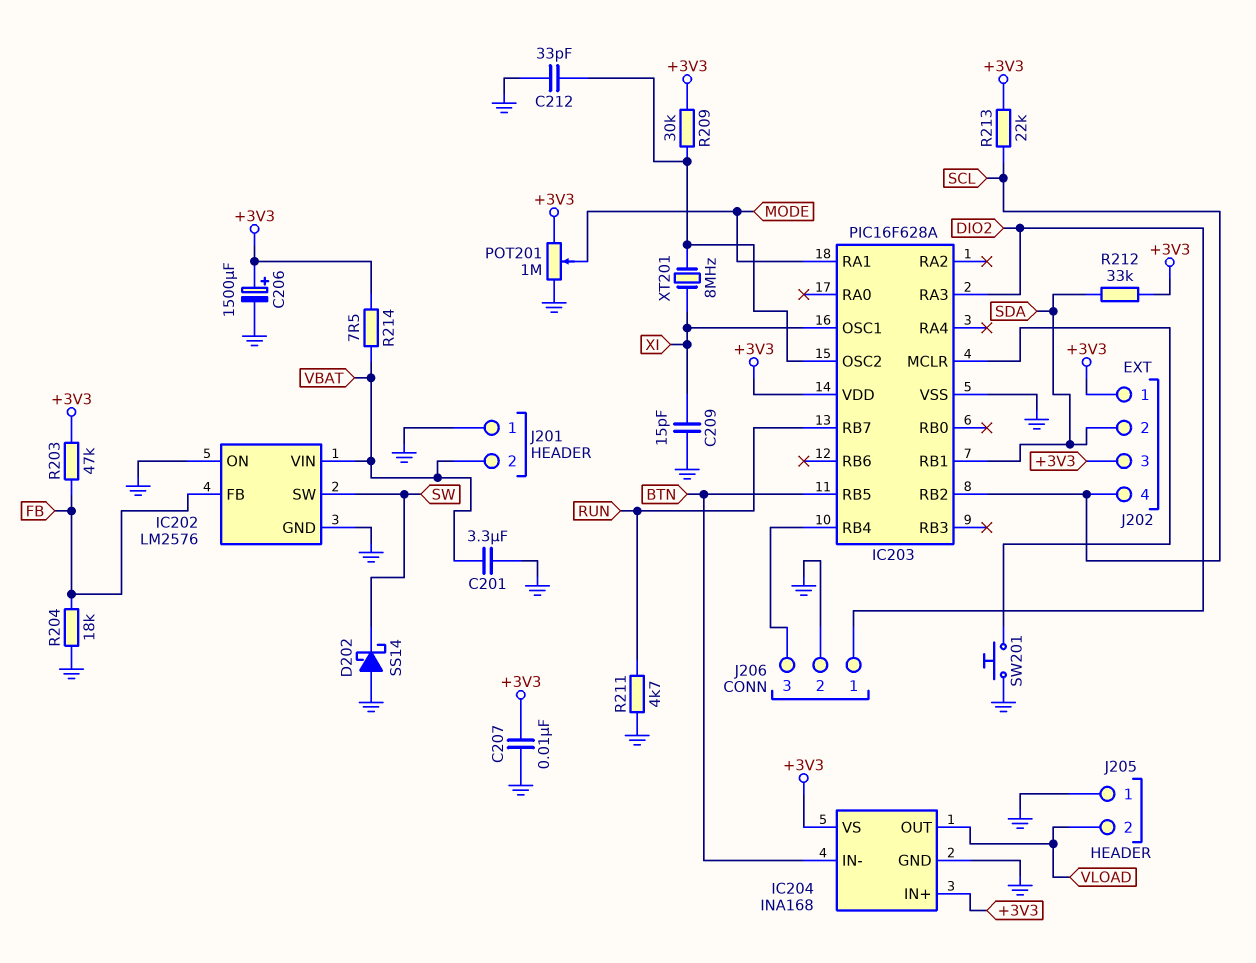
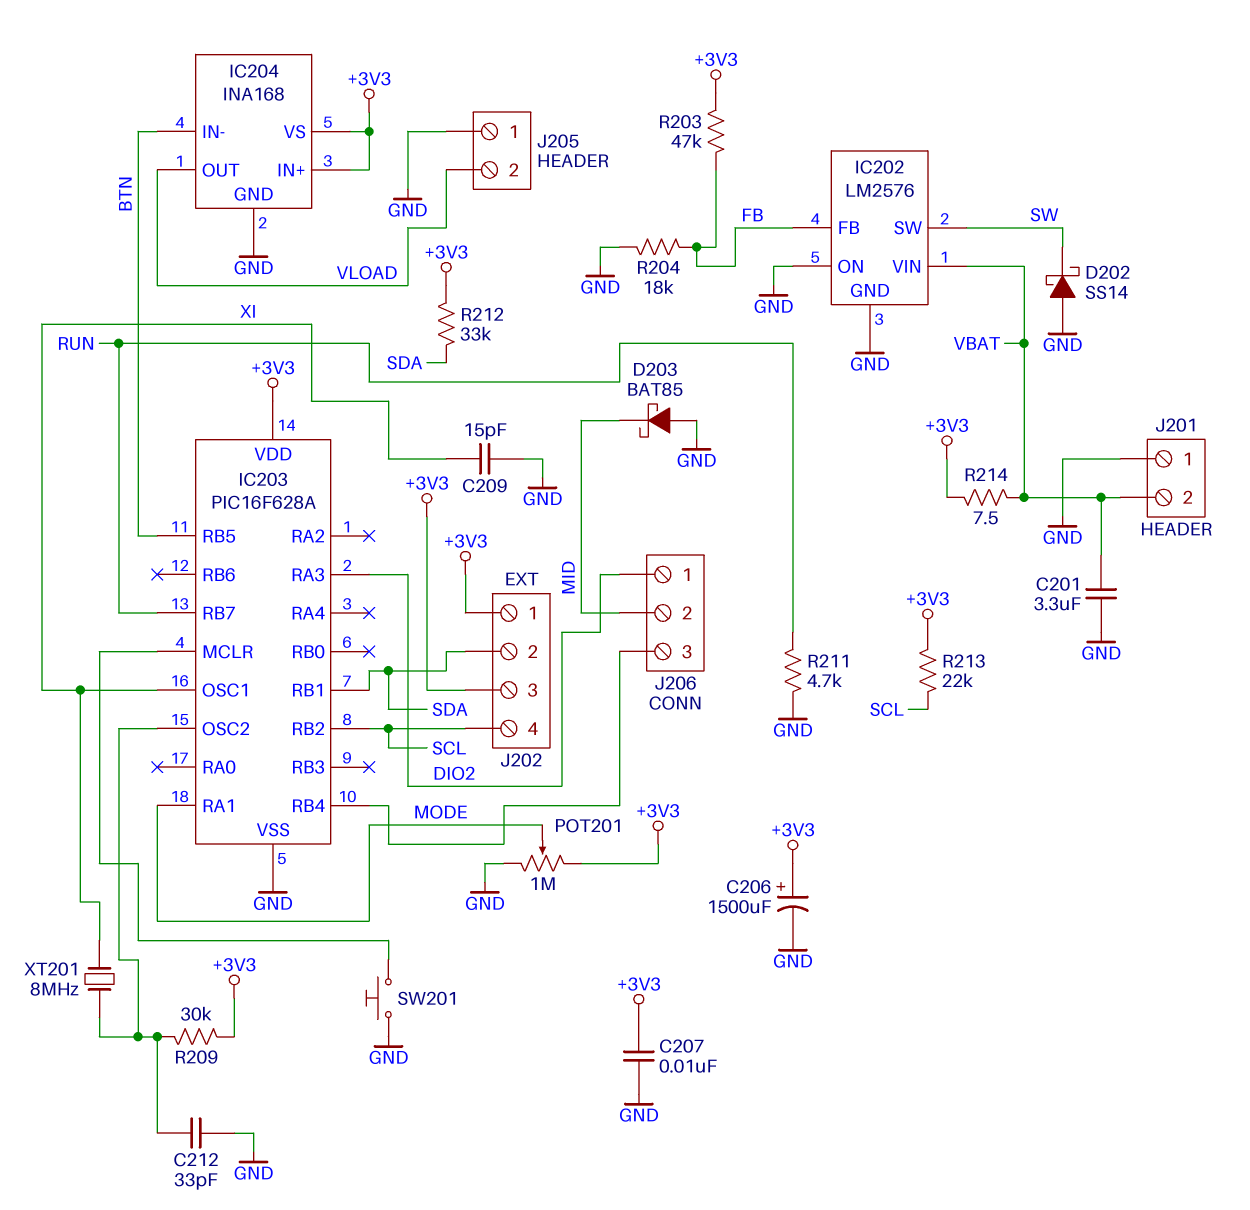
D203: none -> schottky BAT85 (A GND, K MID)
J206 pin 2: GND -> MID

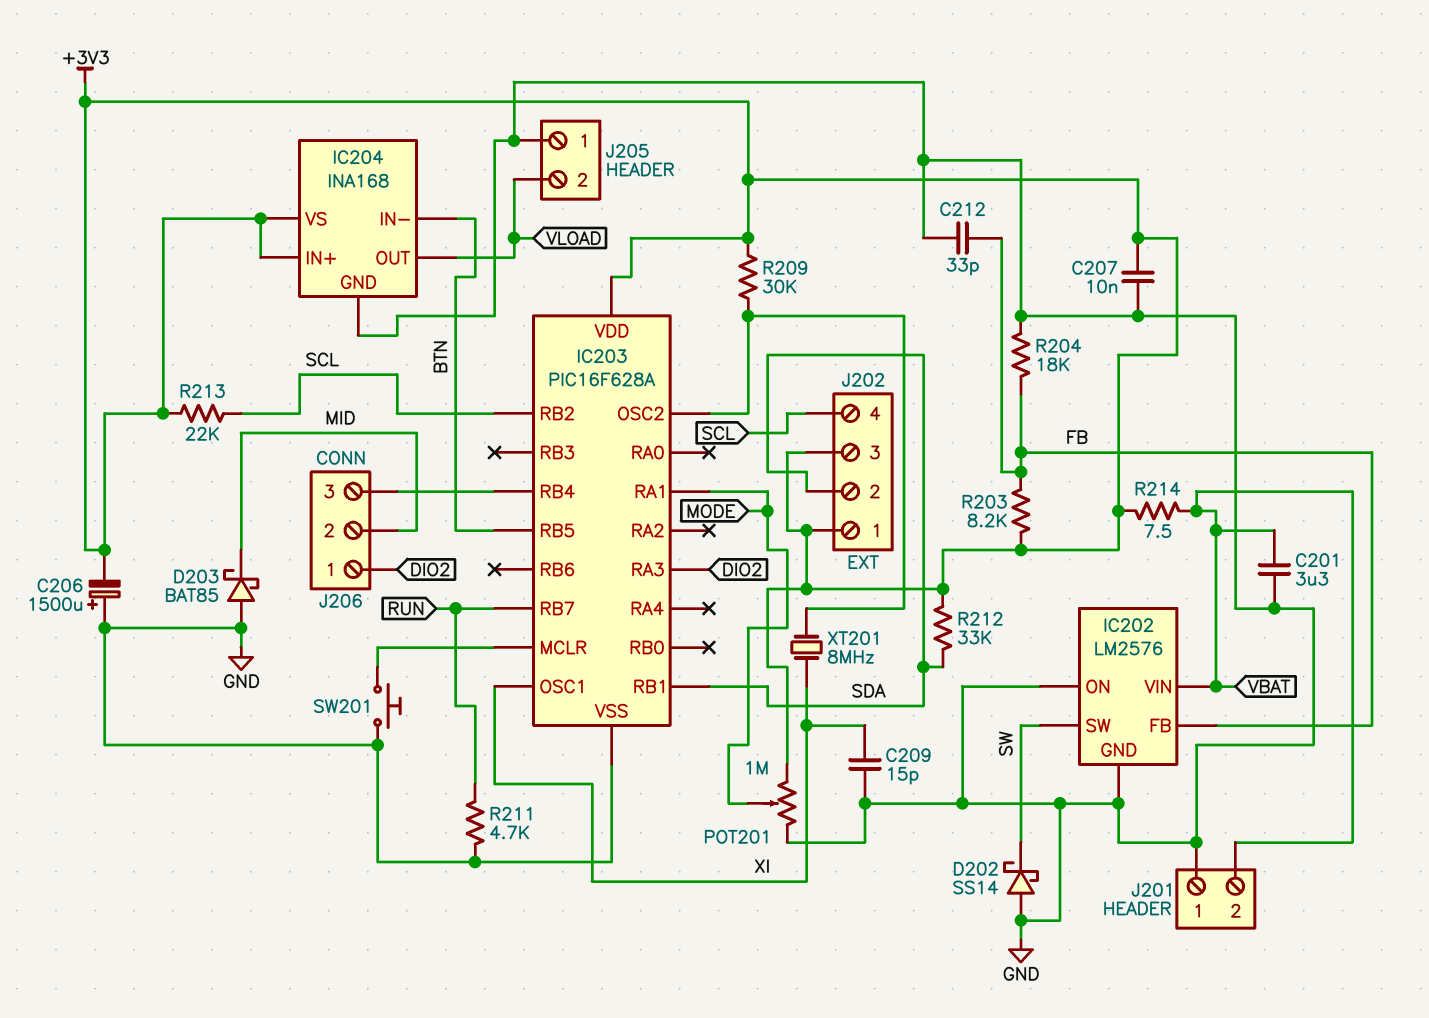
C206: 1500uF (plus +3V3, minus GND) -> 1500uF (plus GND, minus +3V3)
C212: 33pF (GND, IC203/OSC2) -> 33pF (FB, GND)
R203: 47k (+3V3, FB) -> 8.2k (+3V3, FB)

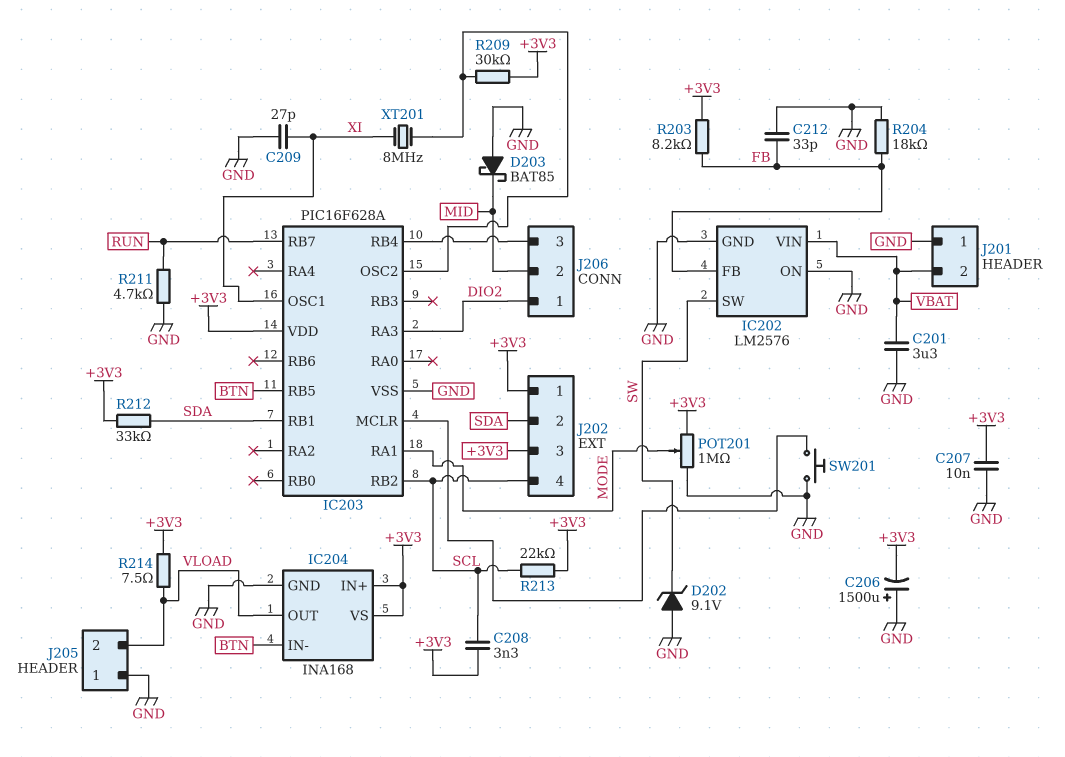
C208: none -> 3.3nF (+3V3, SCL)
C209: 15pF (GND, XI) -> 27pF (GND, XI)
D202: schottky SS14 (A GND, K SW) -> zener 9.1V (A GND, K SW)
R214: 7.5 (+3V3, VBAT) -> 7.5 (+3V3, VLOAD)

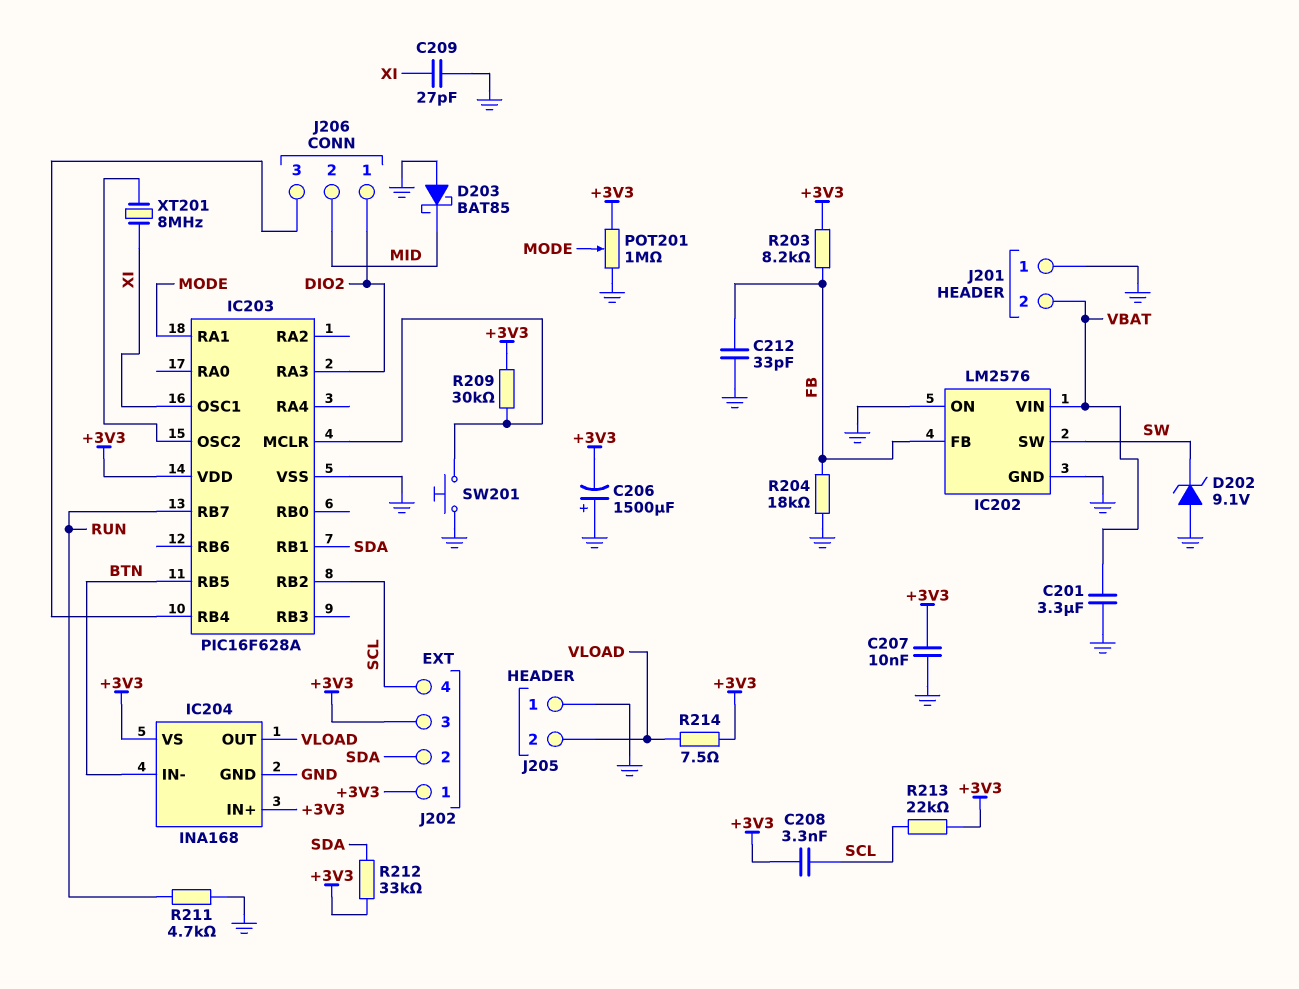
R209: 30k (+3V3, IC203/OSC2) -> 30k (+3V3, IC203/MCLR)

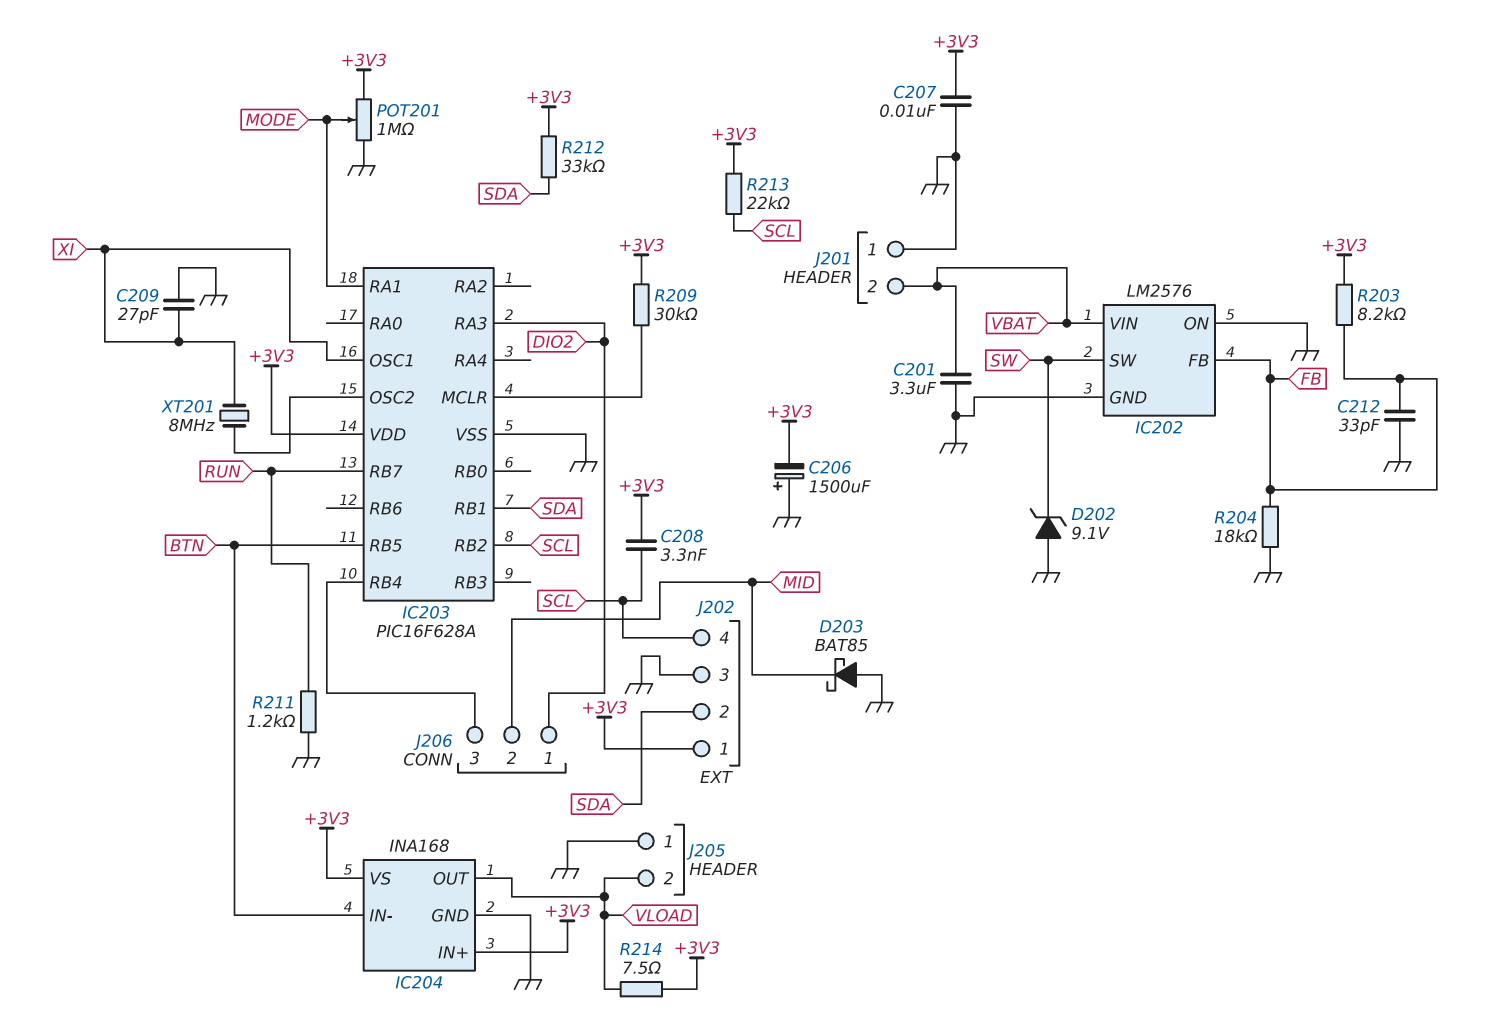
J202 pin 3: +3V3 -> GND
R211: 4.7k (GND, RUN) -> 1.2k (GND, RUN)
SW201: button (GND, IC203/MCLR) -> none

